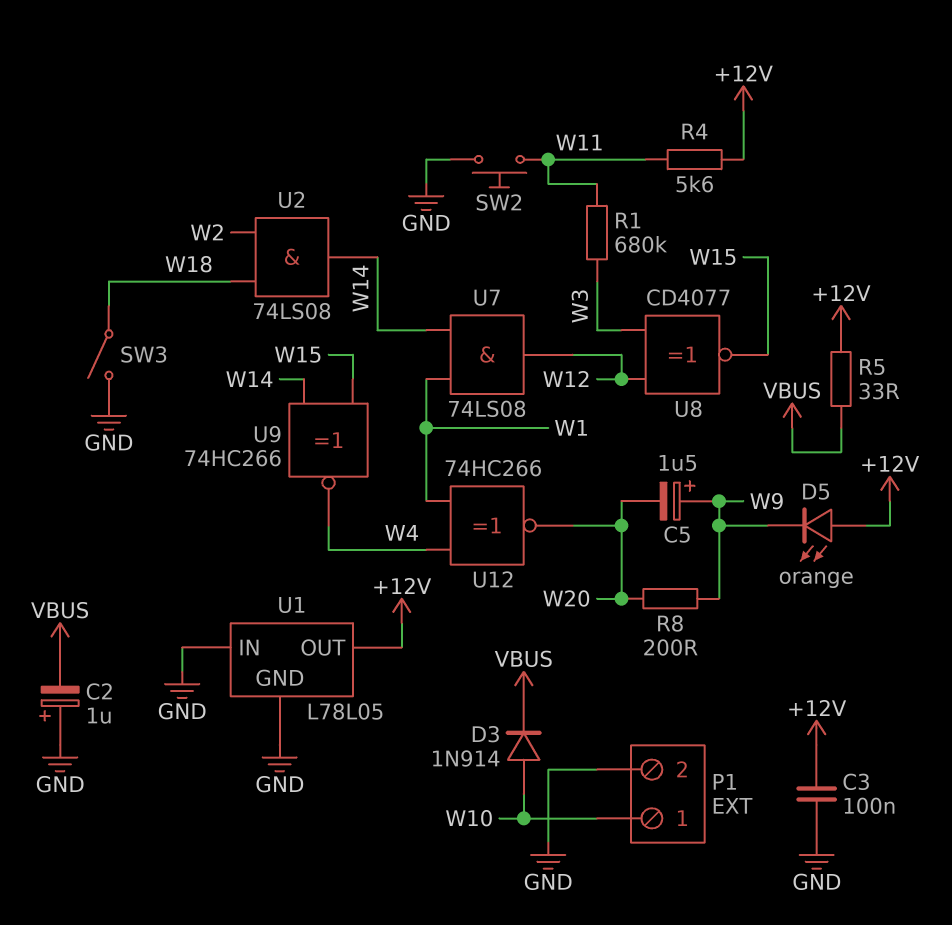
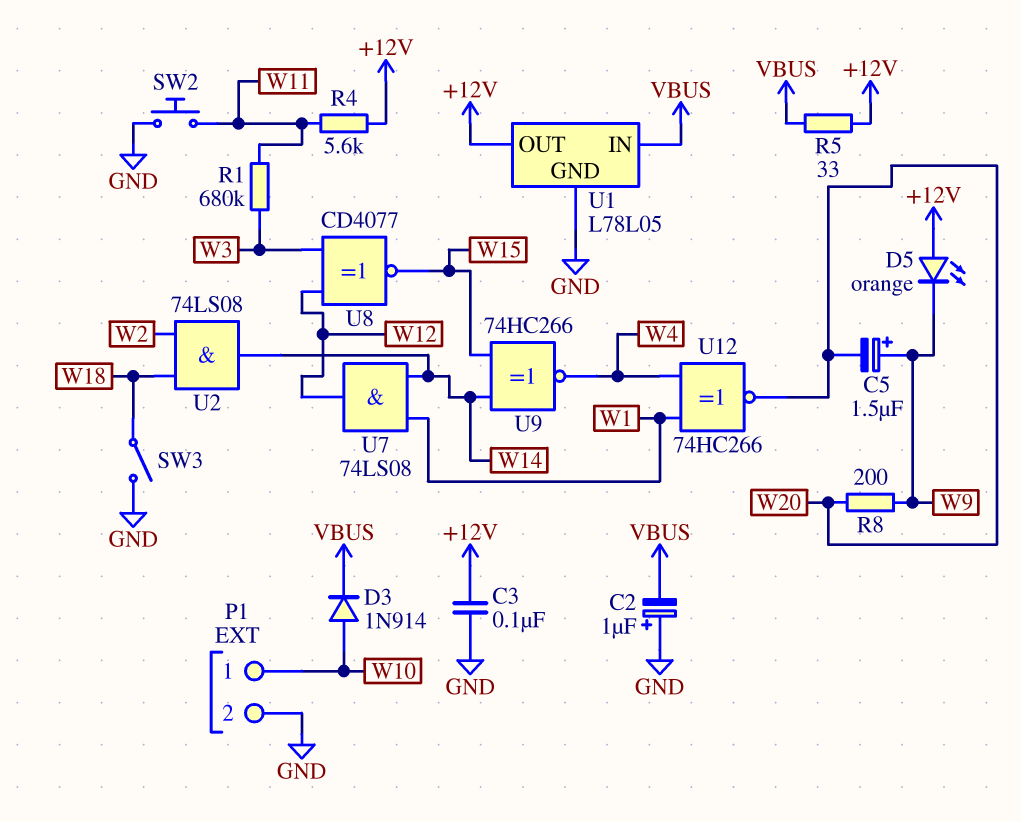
U1 pin IN: GND -> VBUS

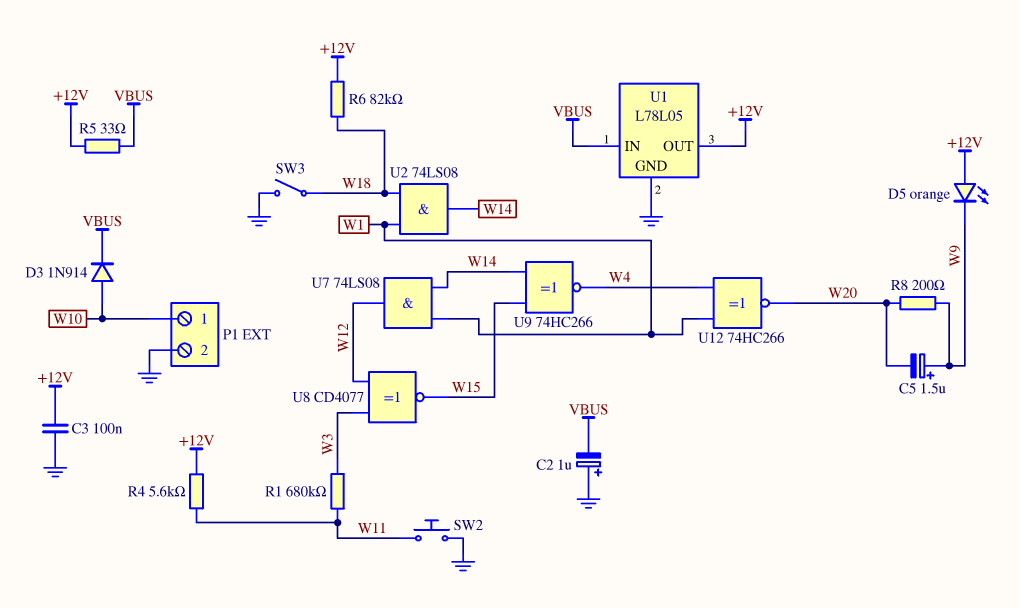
R6: none -> 82k (+12V, W18)
U2: AND 74LS08 (in W2, in W18, out W14) -> AND 74LS08 (in W1, in W18, out W14)

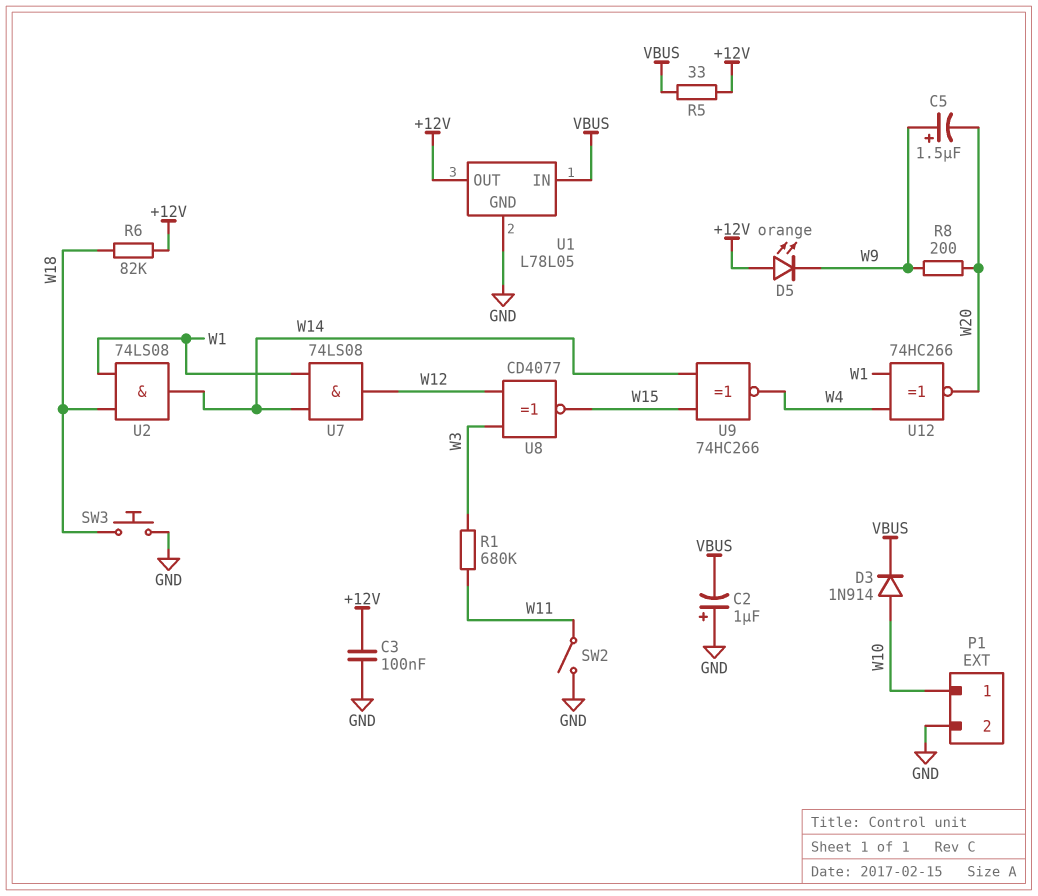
R4: 5.6k (+12V, W11) -> none
SW2: button (GND, W11) -> switch (GND, W11)
SW3: switch (GND, W18) -> button (GND, W18)

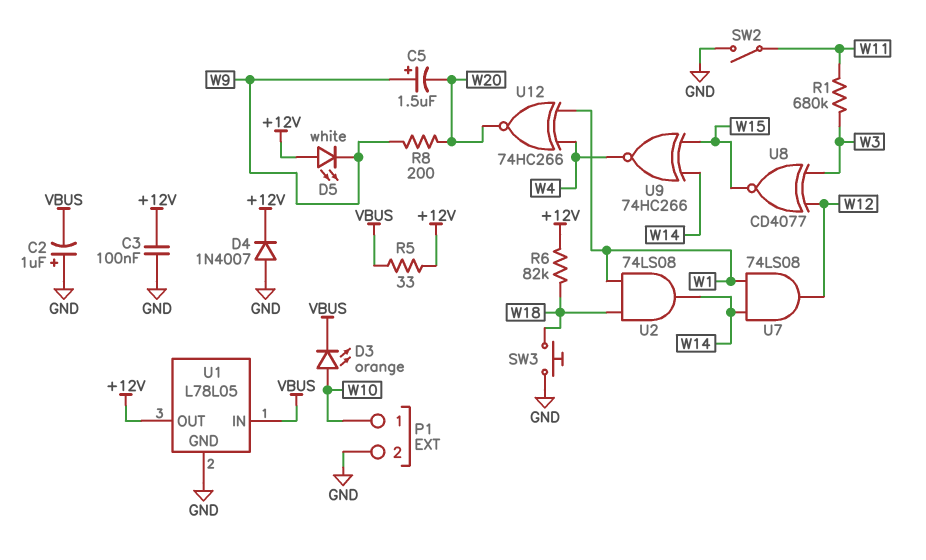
D3: diode 1N914 (A W10, K VBUS) -> LED orange (A W10, K VBUS)
D4: none -> diode 1N4007 (A GND, K +12V)
D5: LED orange (A +12V, K W9) -> LED white (A +12V, K W9)

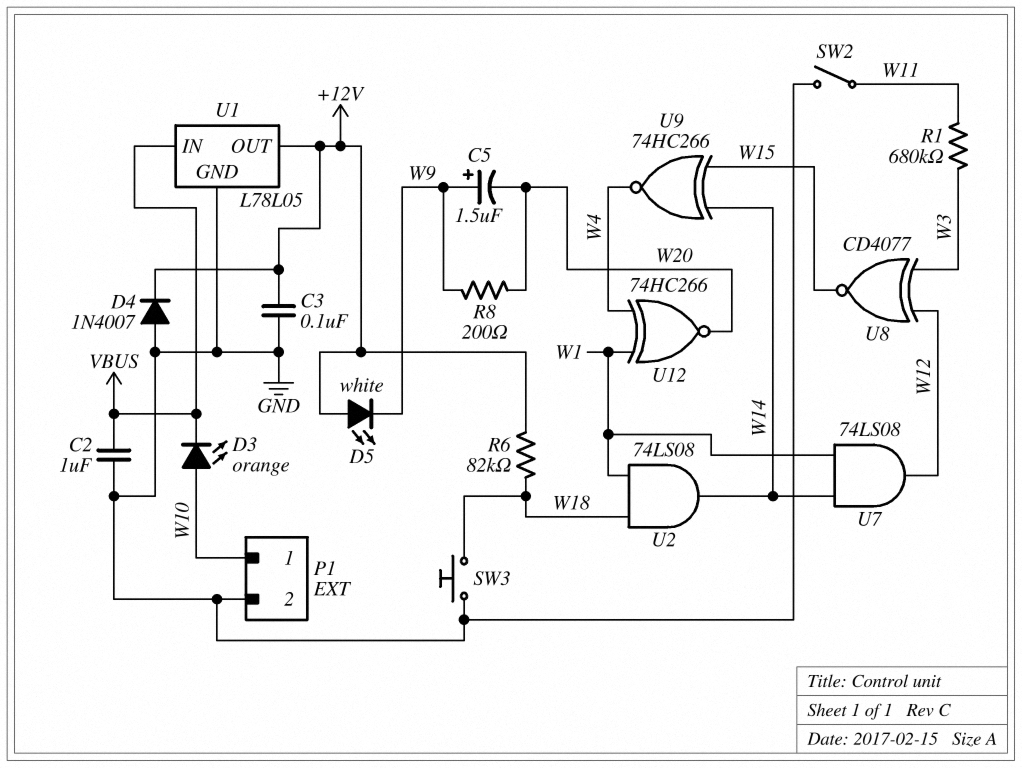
C2: 1uF (plus GND, minus VBUS) -> 1uF (GND, VBUS)
R5: 33 (+12V, VBUS) -> none

